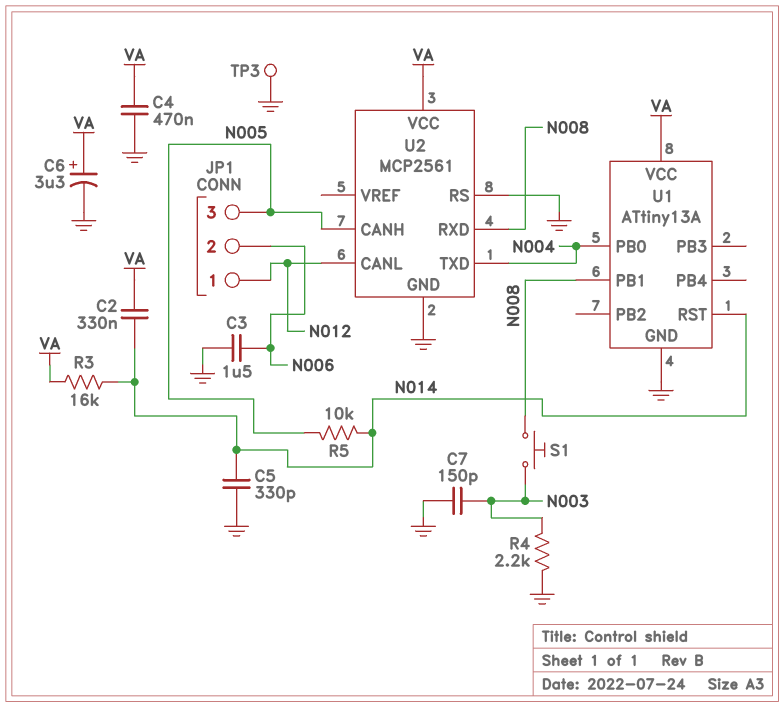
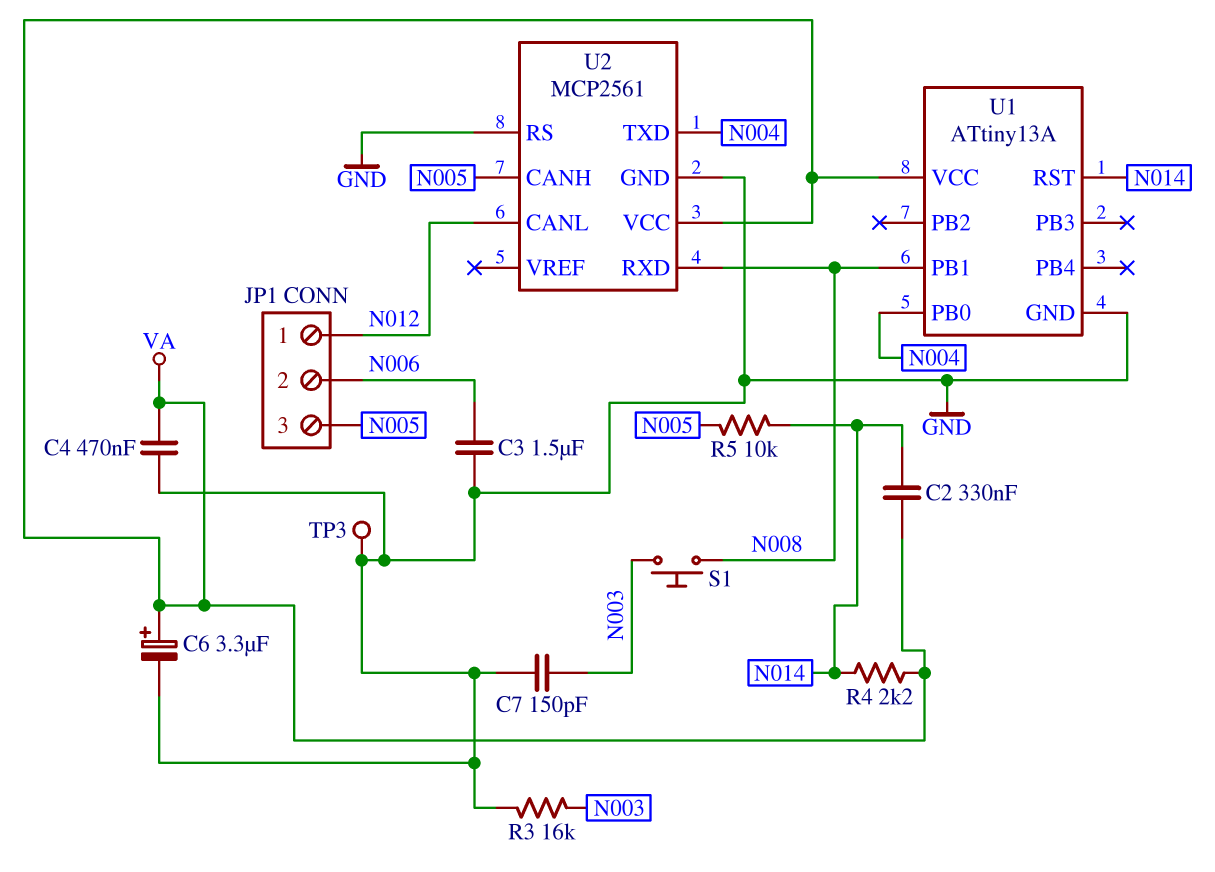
C5: 330pF (GND, N014) -> none
R3: 16k (N014, VA) -> 16k (GND, N003)
R4: 2.2k (GND, N003) -> 2.2k (N014, VA)

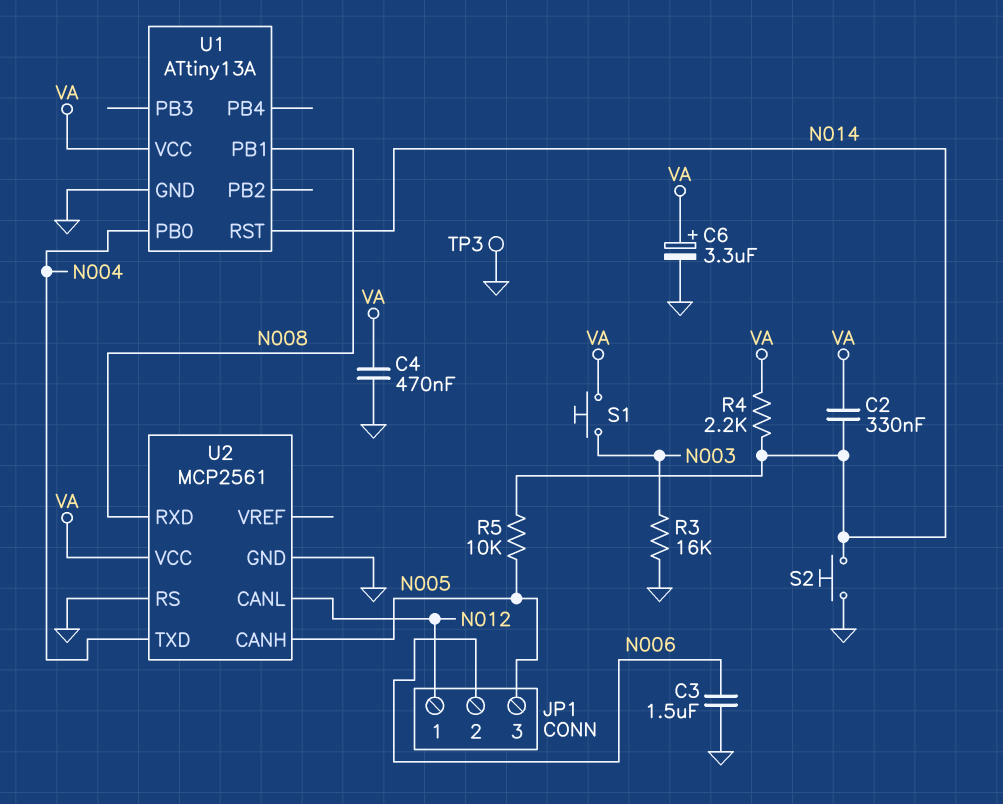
C7: 150pF (GND, N003) -> none
S1: button (N003, N008) -> button (N003, VA)
S2: none -> button (GND, N014)

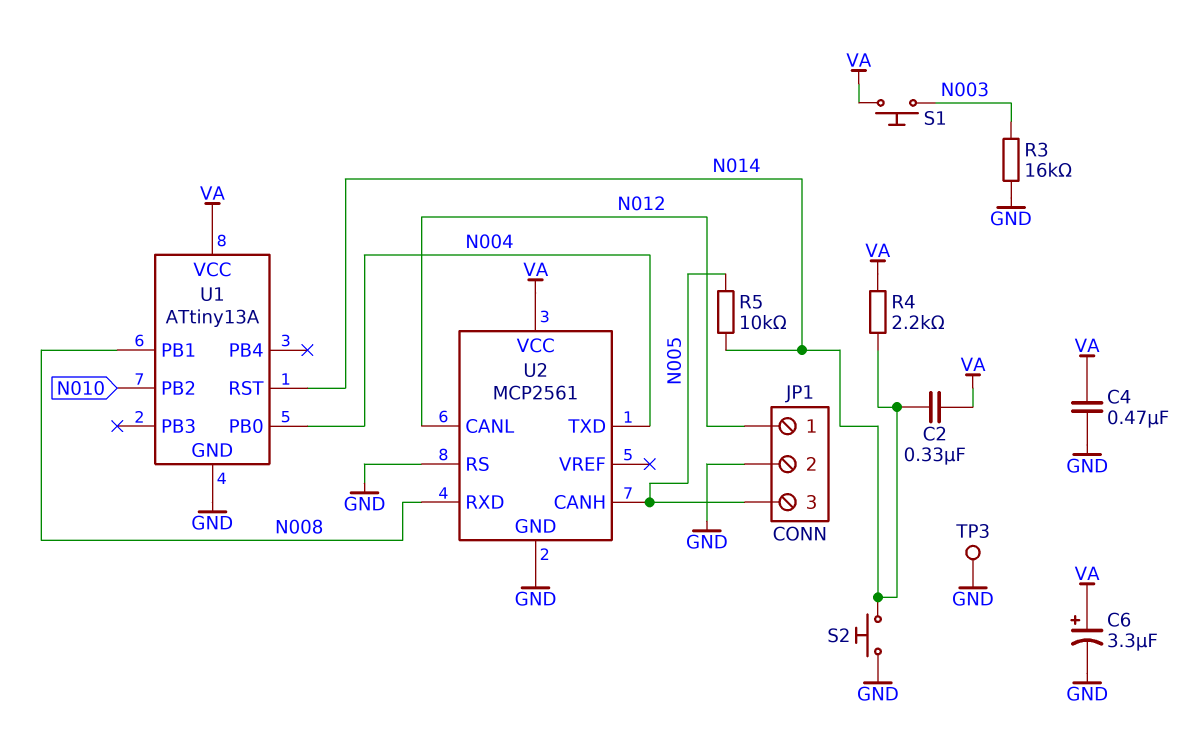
C3: 1.5uF (GND, N006) -> none
JP1 pin 2: N006 -> GND
U1 pin PB2: none -> N010

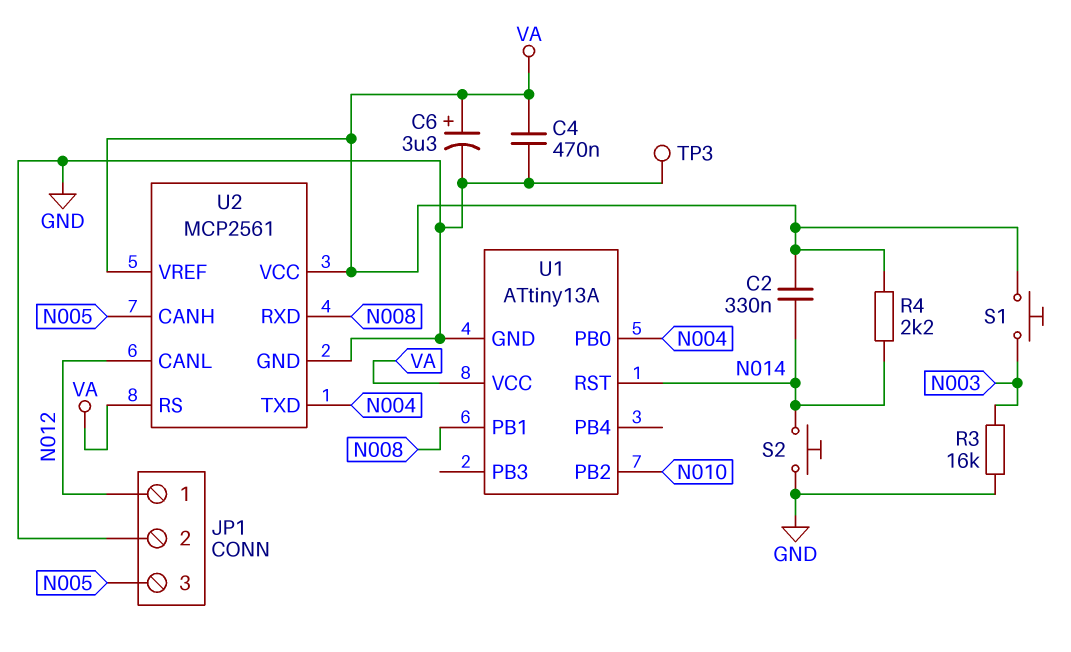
R5: 10k (N005, N014) -> none
U2 pin RS: GND -> VA
U2 pin VREF: none -> VA

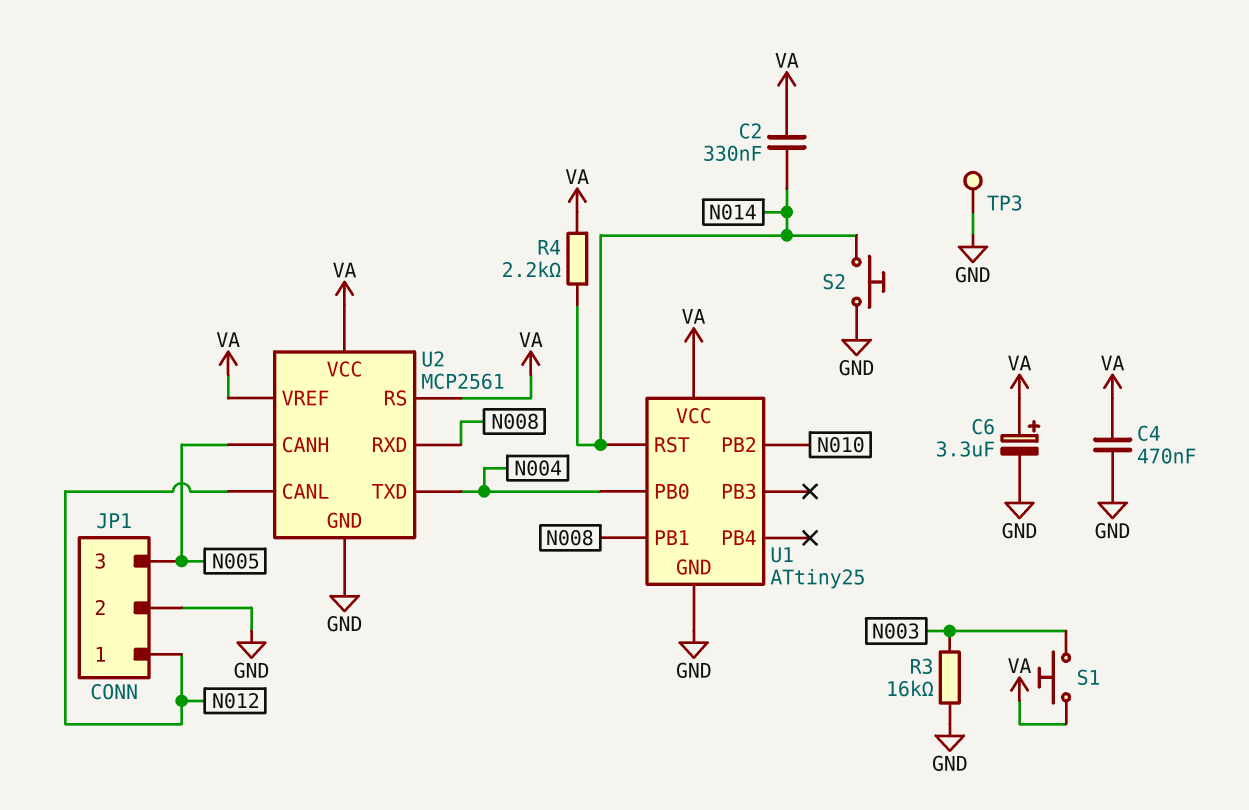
U1: ATtiny13A -> ATtiny25

